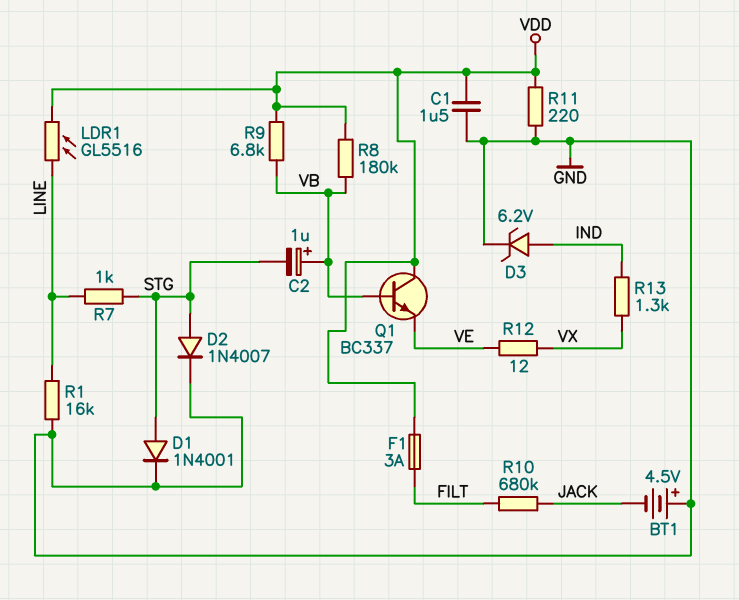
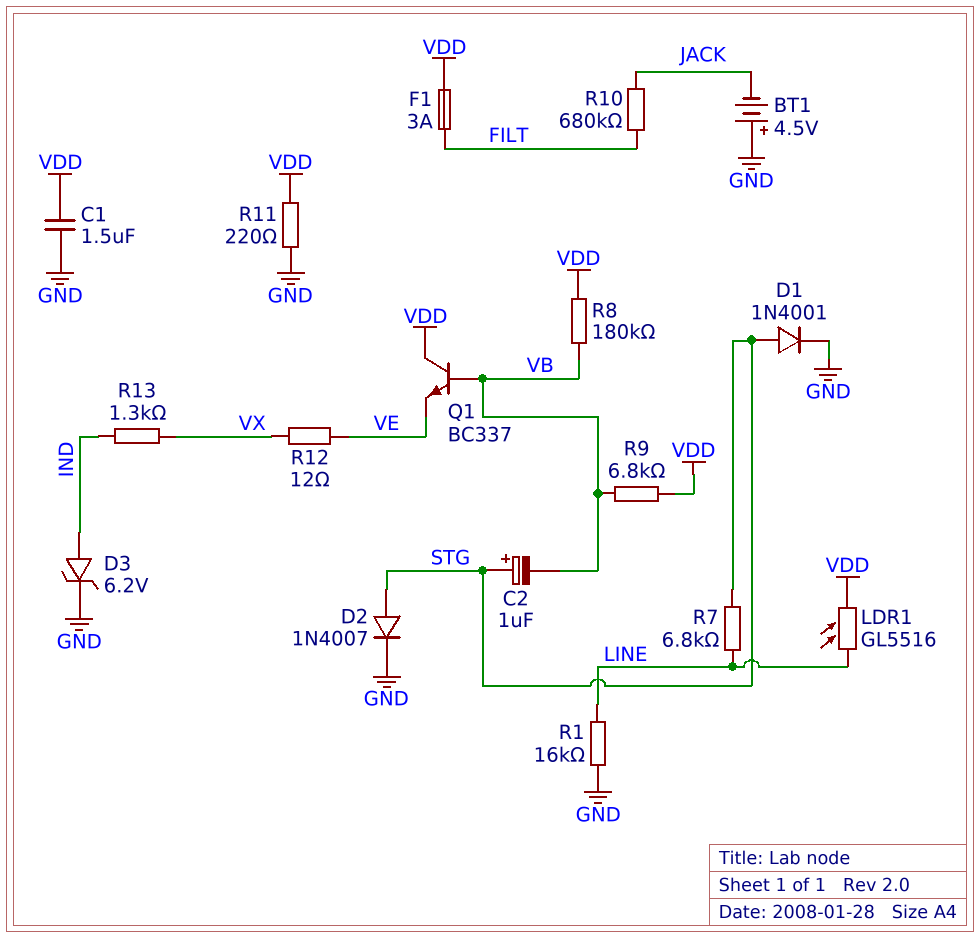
C2: 1uF (plus VB, minus STG) -> 1uF (plus STG, minus VB)
R7: 1k (LINE, STG) -> 6.8k (LINE, STG)

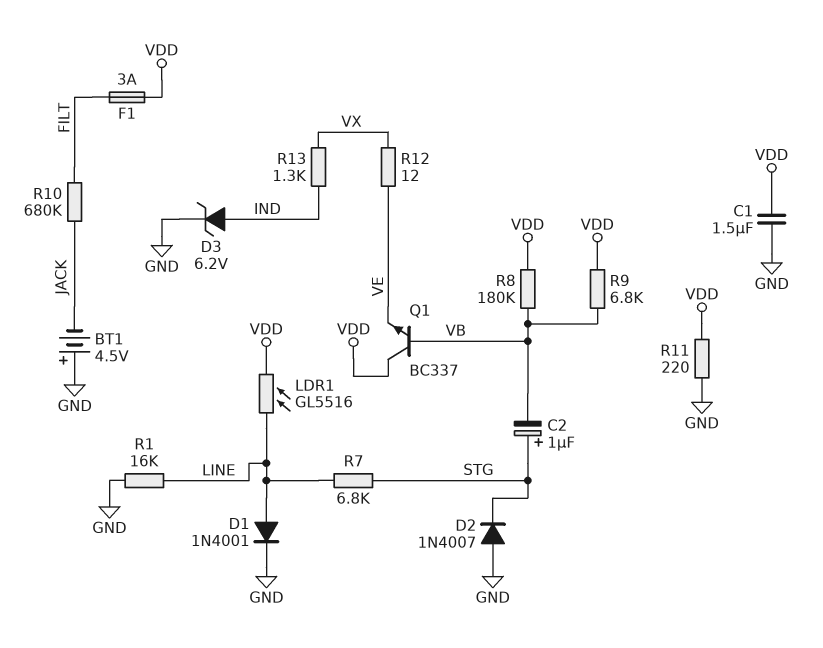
D1: diode 1N4001 (A STG, K GND) -> diode 1N4001 (A LINE, K GND)
D2: diode 1N4007 (A STG, K GND) -> diode 1N4007 (A GND, K STG)

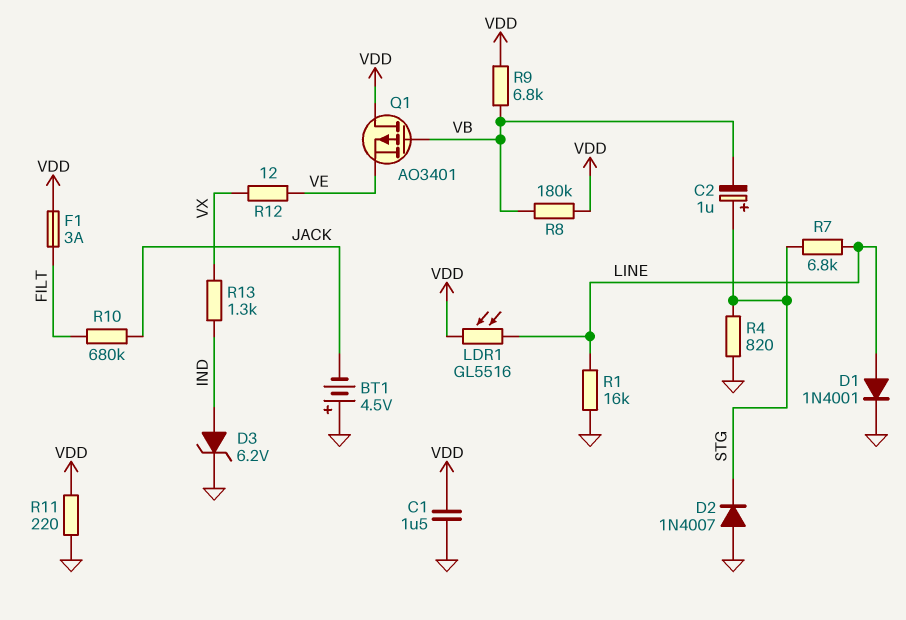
Q1: NPN BC337 (B VB, C VDD, E VE) -> PMOS AO3401 (G VB, D VDD, S VE)
R4: none -> 820 (GND, STG)

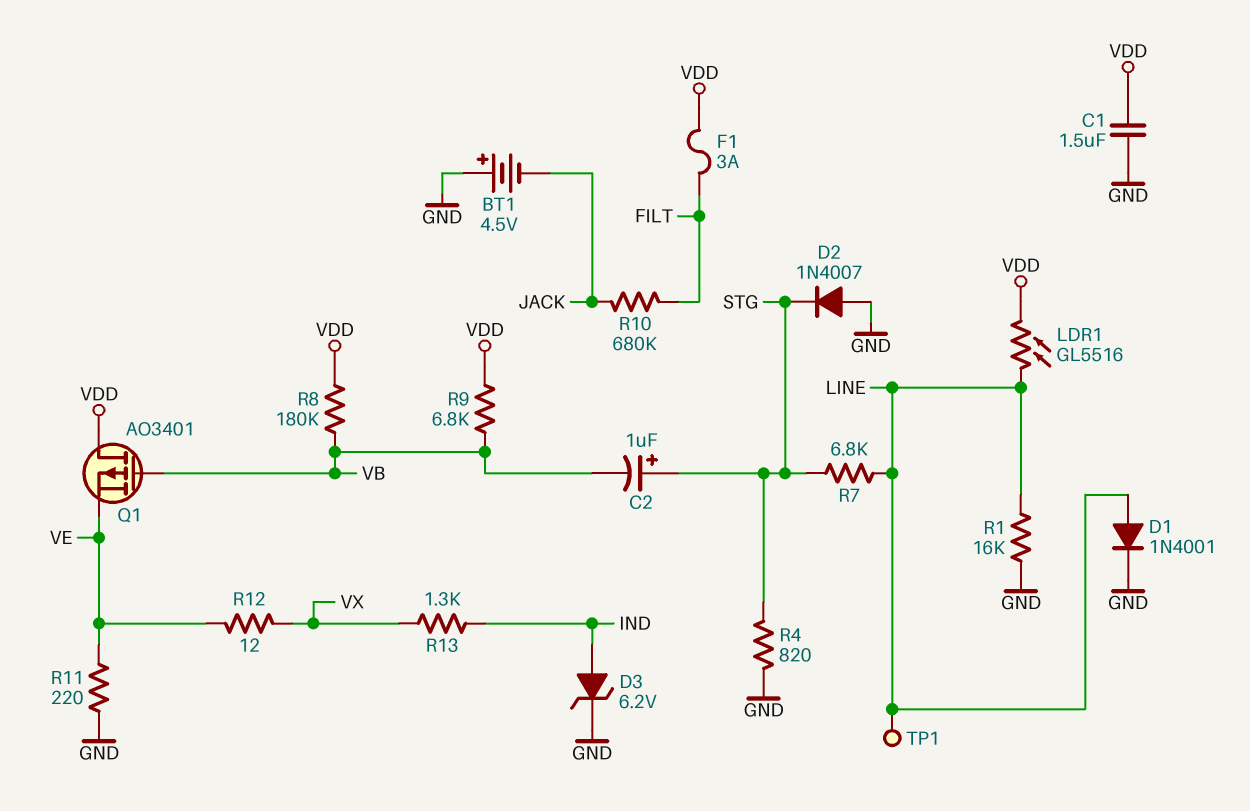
R11: 220 (GND, VDD) -> 220 (GND, VE)
TP1: none -> test point (LINE)

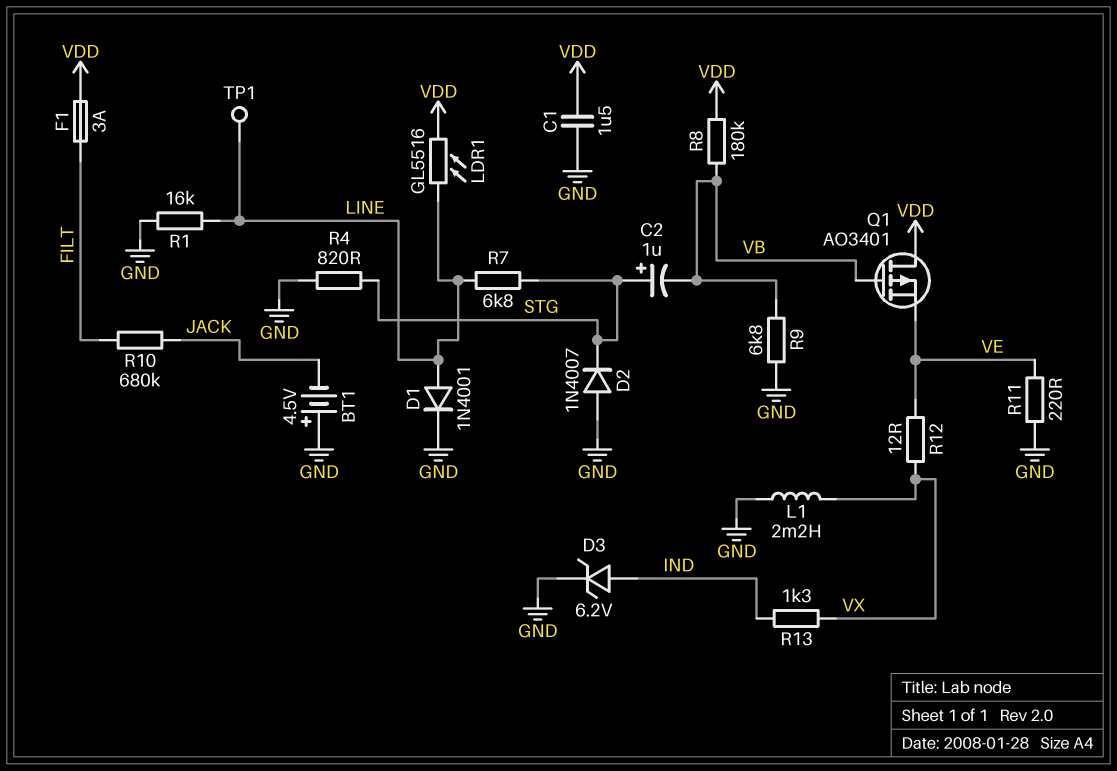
L1: none -> 2.2mH (GND, VX)
R9: 6.8k (VB, VDD) -> 6.8k (GND, VB)

